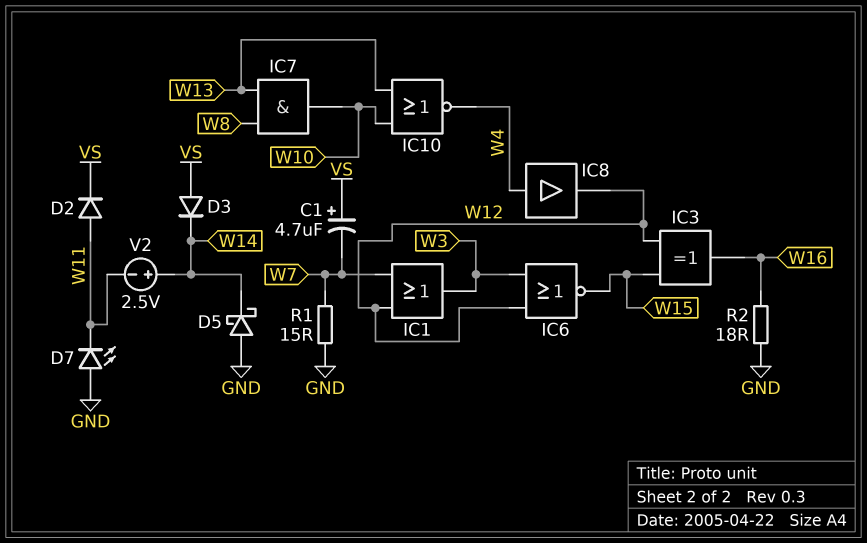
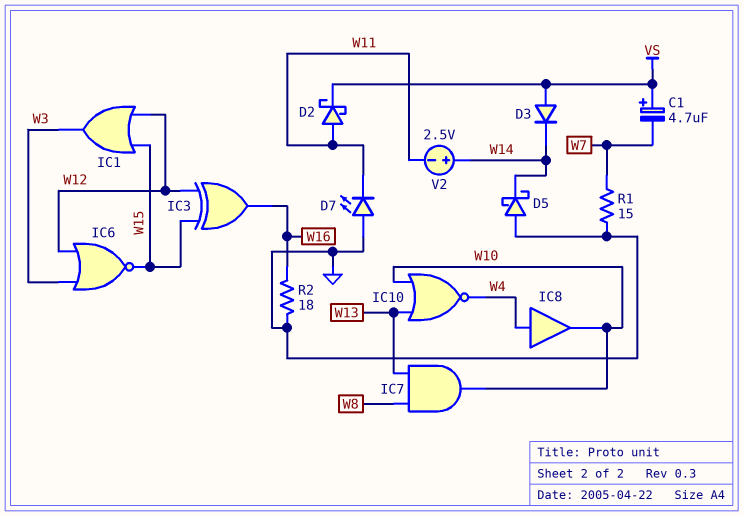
D2: diode (A W11, K VS) -> schottky (A W11, K VS)
IC1: OR (in W7, in W12, out W3) -> OR (in W12, in W15, out W3)
IC8: buffer (in W4, out W12) -> buffer (in W4, out W10)

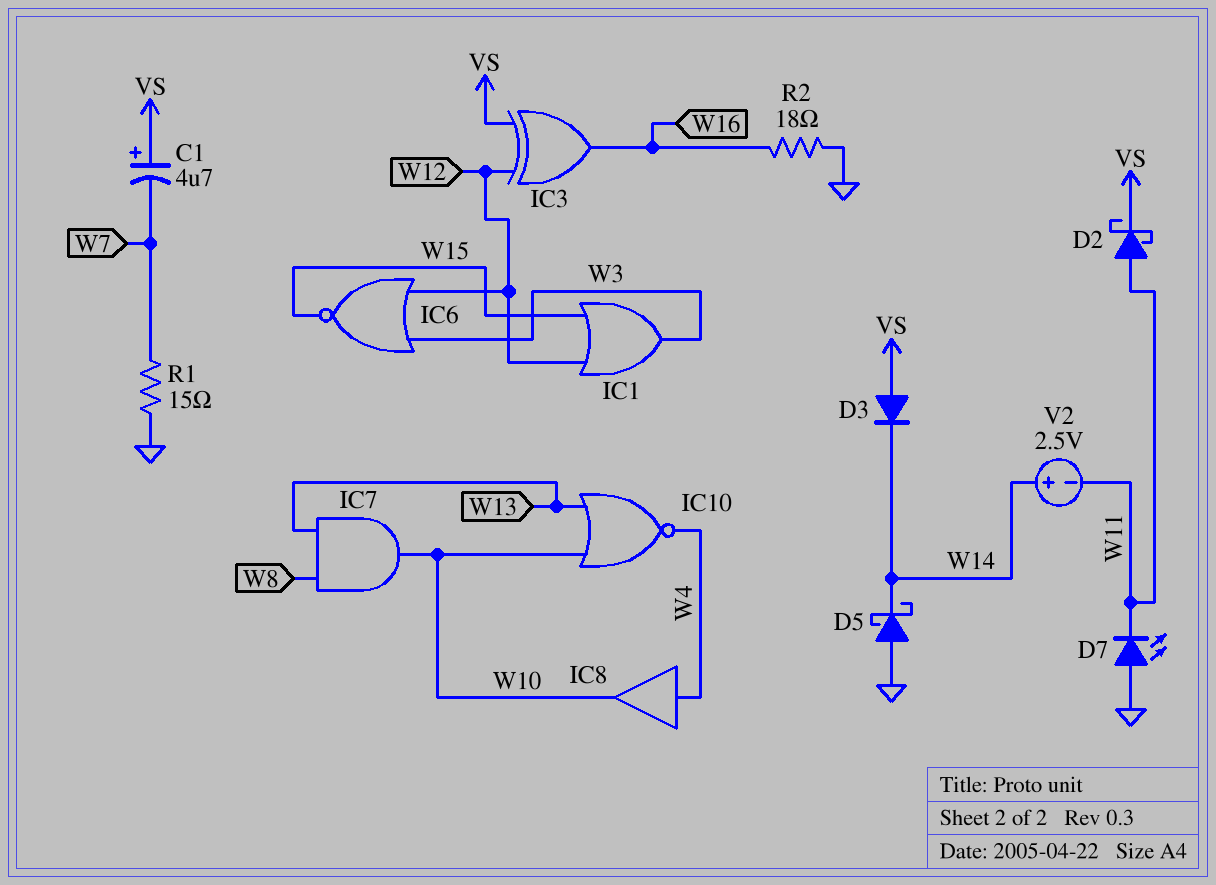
IC3: XOR (in W12, in W15, out W16) -> XOR (in VS, in W12, out W16)

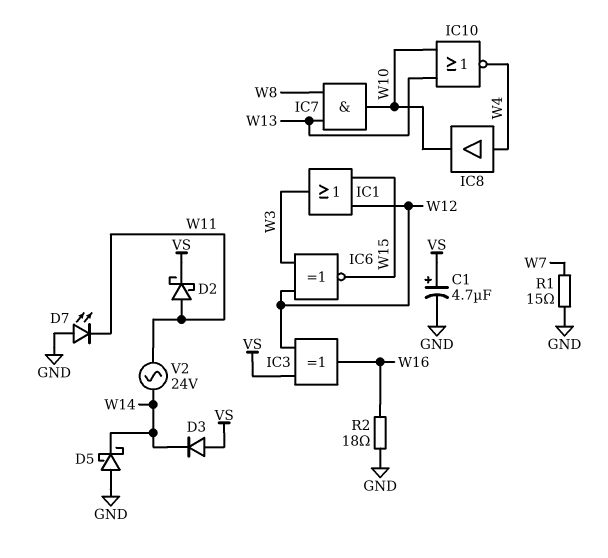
C1: 4.7uF (plus VS, minus W7) -> 4.7uF (plus VS, minus GND)
IC6: NOR (in W3, in W12, out W15) -> XNOR (in W3, in W12, out W15)
V2: 2.5V (plus W14, minus W11) -> AC 24V (W11, W14)

